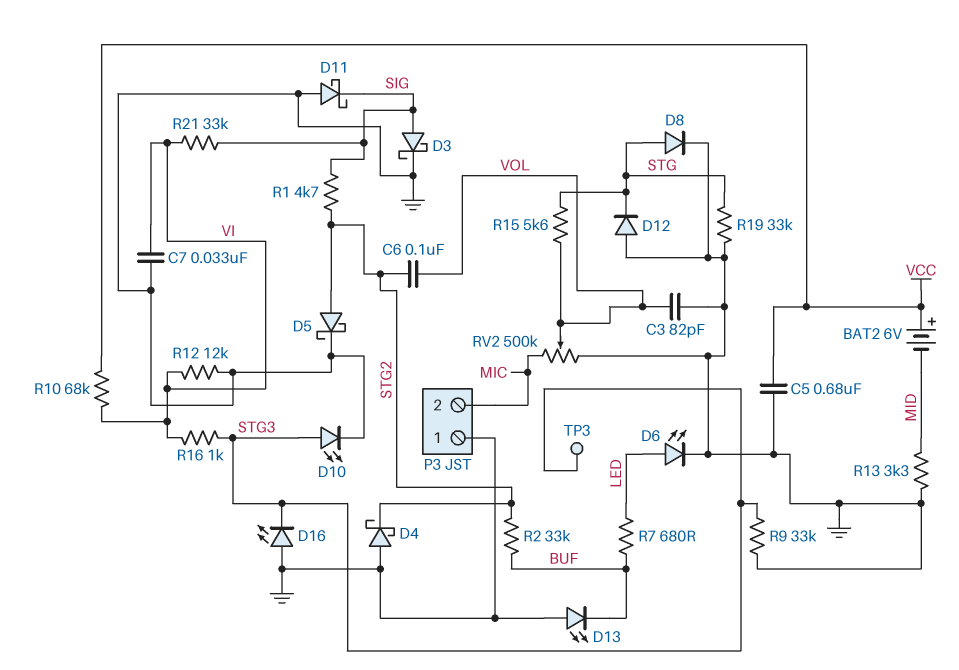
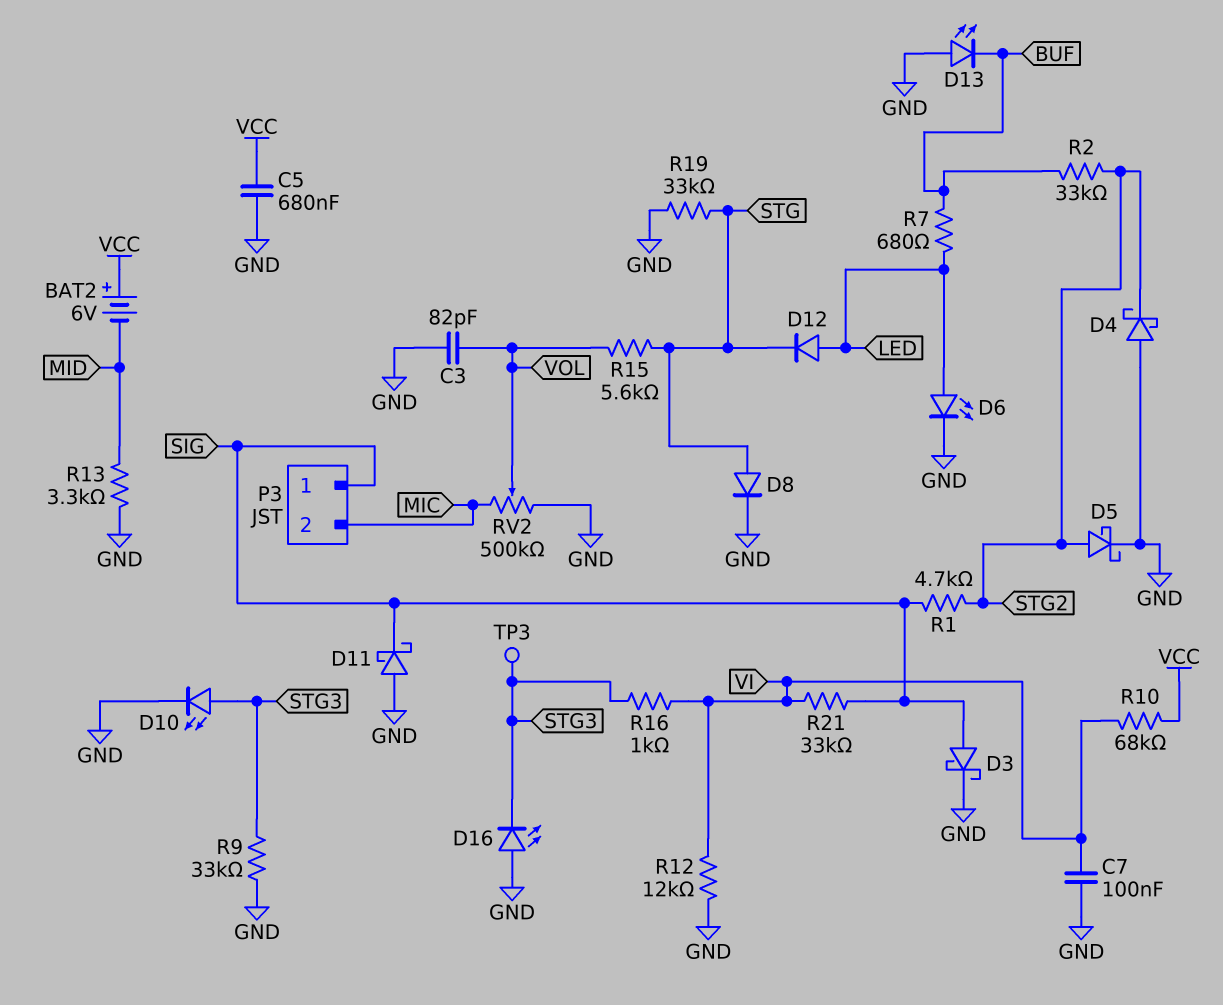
C6: 100nF (STG2, VOL) -> none
C7: 33nF (GND, VI) -> 100nF (GND, VI)
D12: diode (A GND, K STG) -> diode (A LED, K STG)
P3 pin 1: GND -> SIG

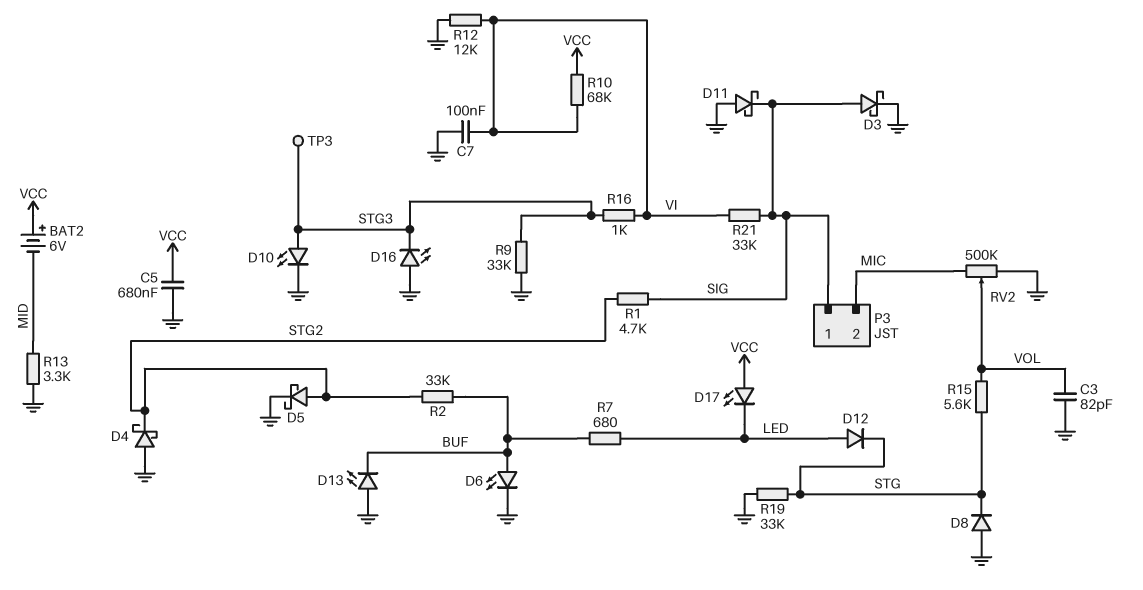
D6: LED (A LED, K GND) -> LED (A BUF, K GND)
D8: diode (A STG, K GND) -> diode (A GND, K STG)
D17: none -> LED (A VCC, K LED)

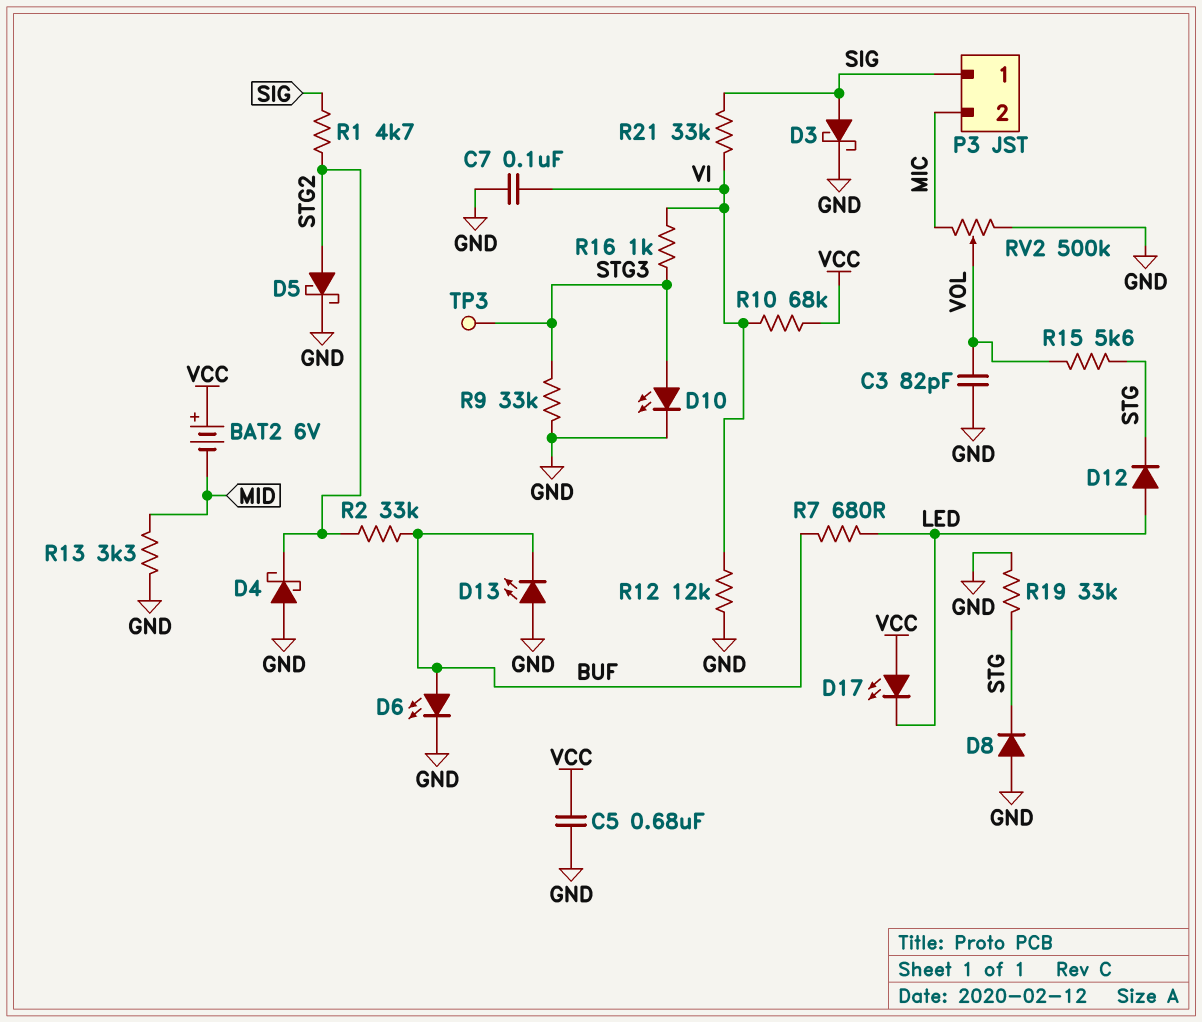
D11: schottky (A GND, K SIG) -> none
D16: LED (A GND, K STG3) -> none

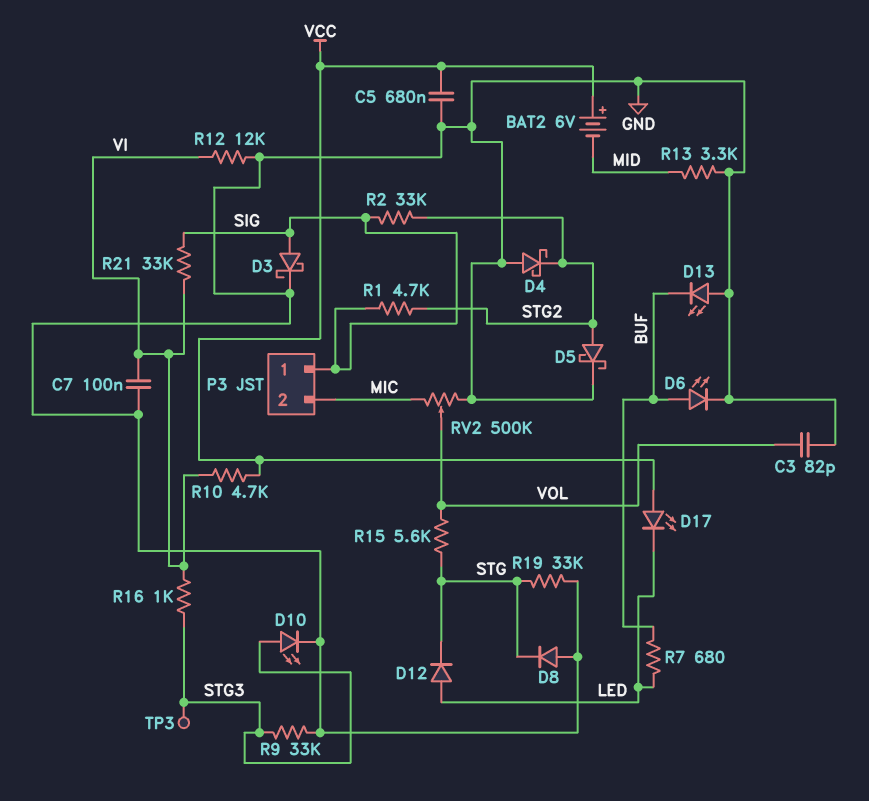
R2: 33k (BUF, STG2) -> 33k (SIG, STG2)
R10: 68k (VCC, VI) -> 4.7k (VCC, VI)

